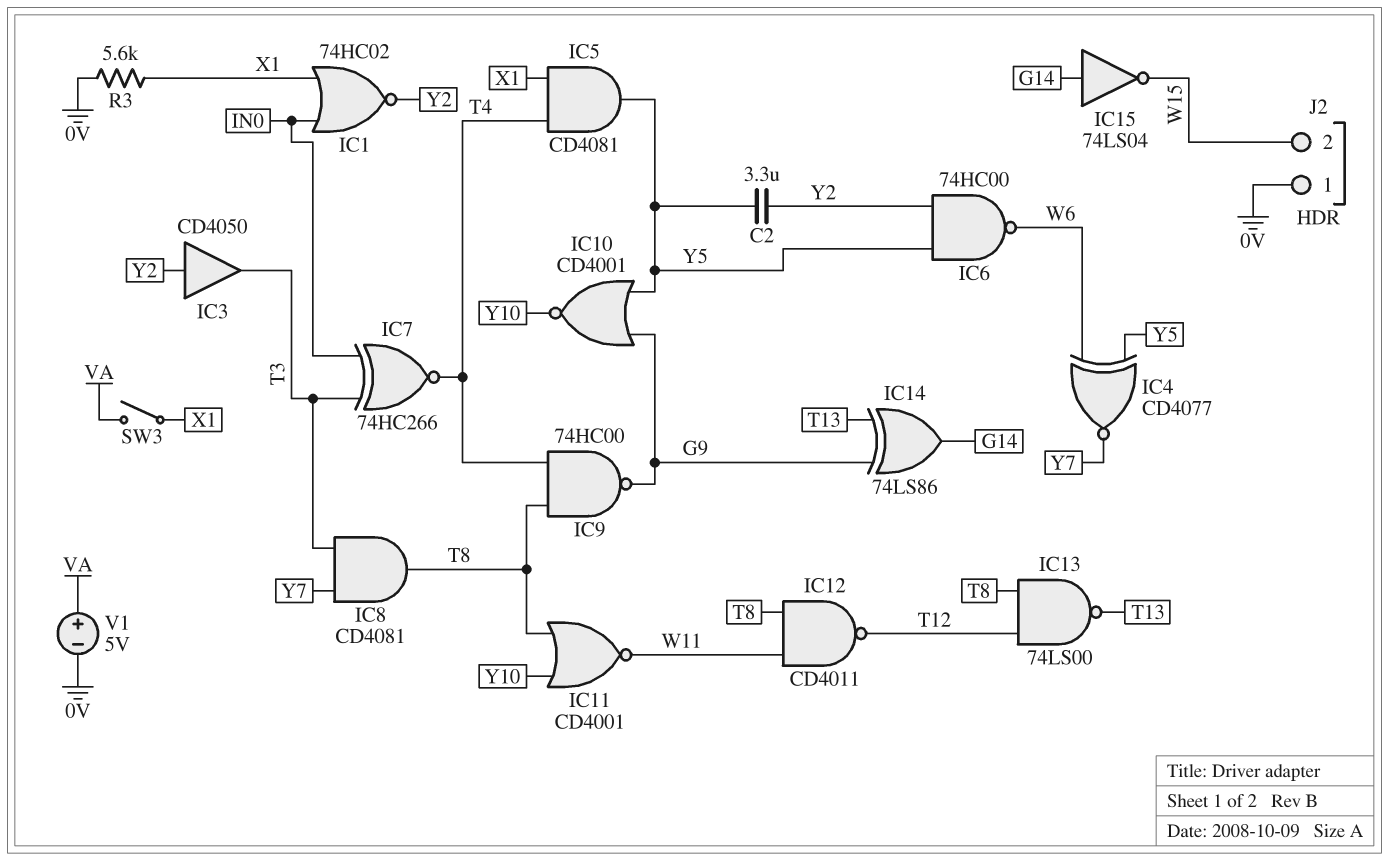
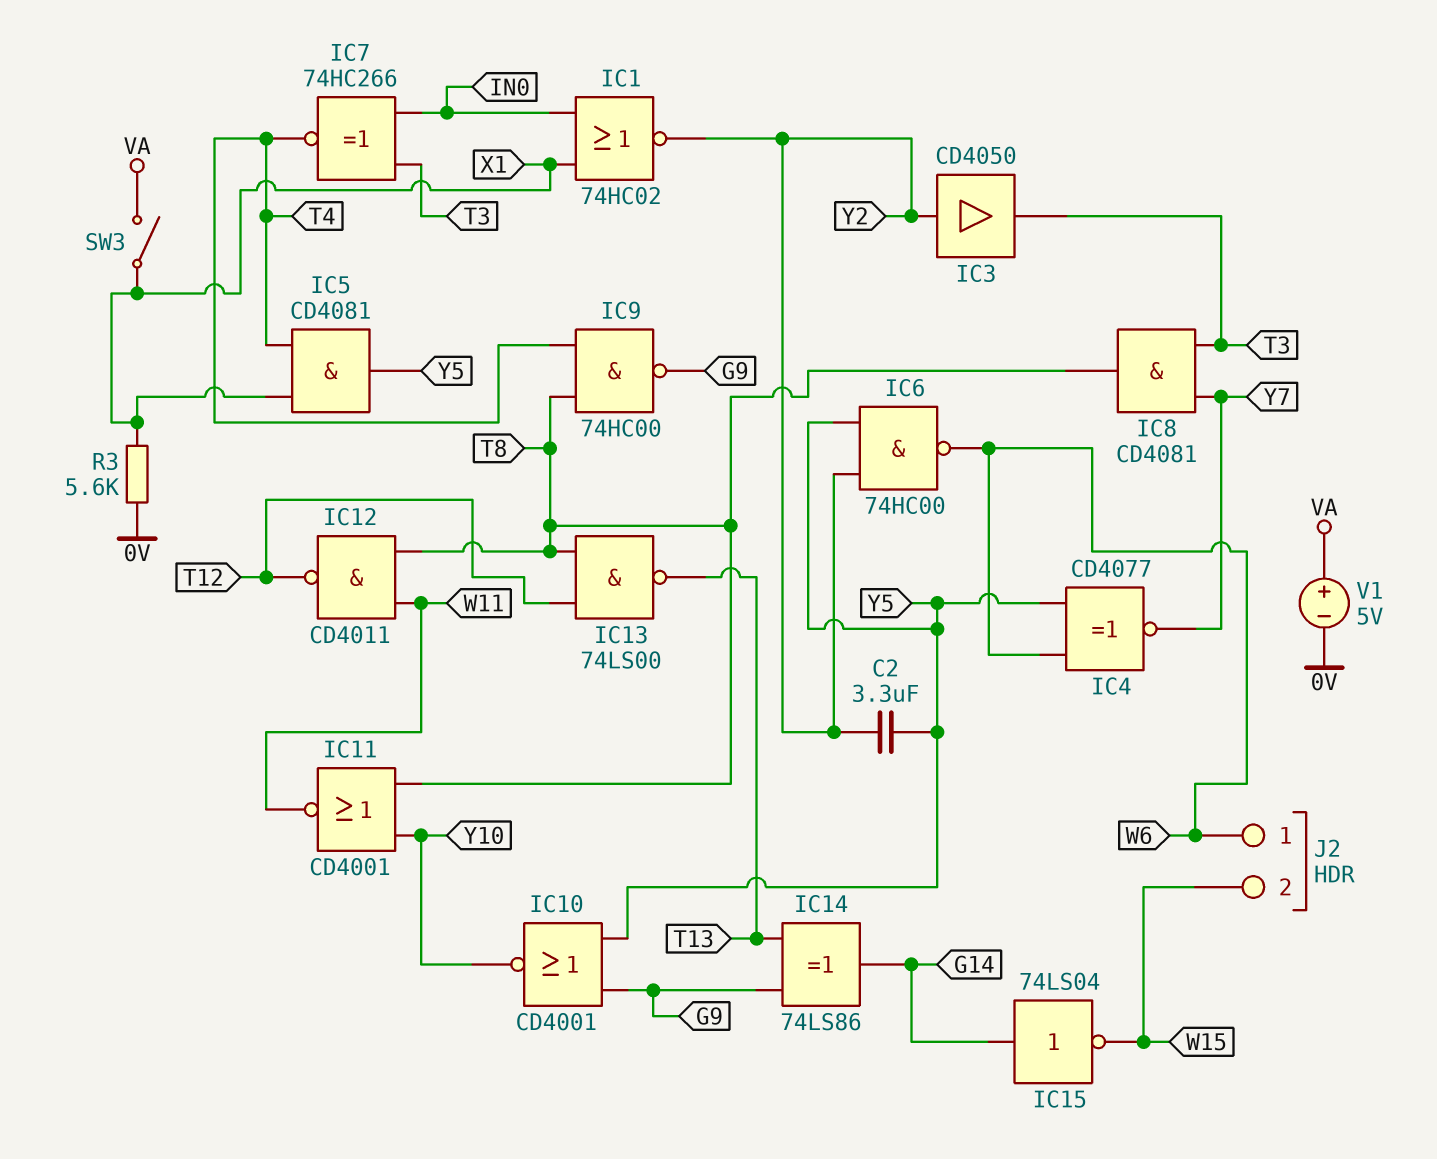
J2 pin 1: 0V -> W6

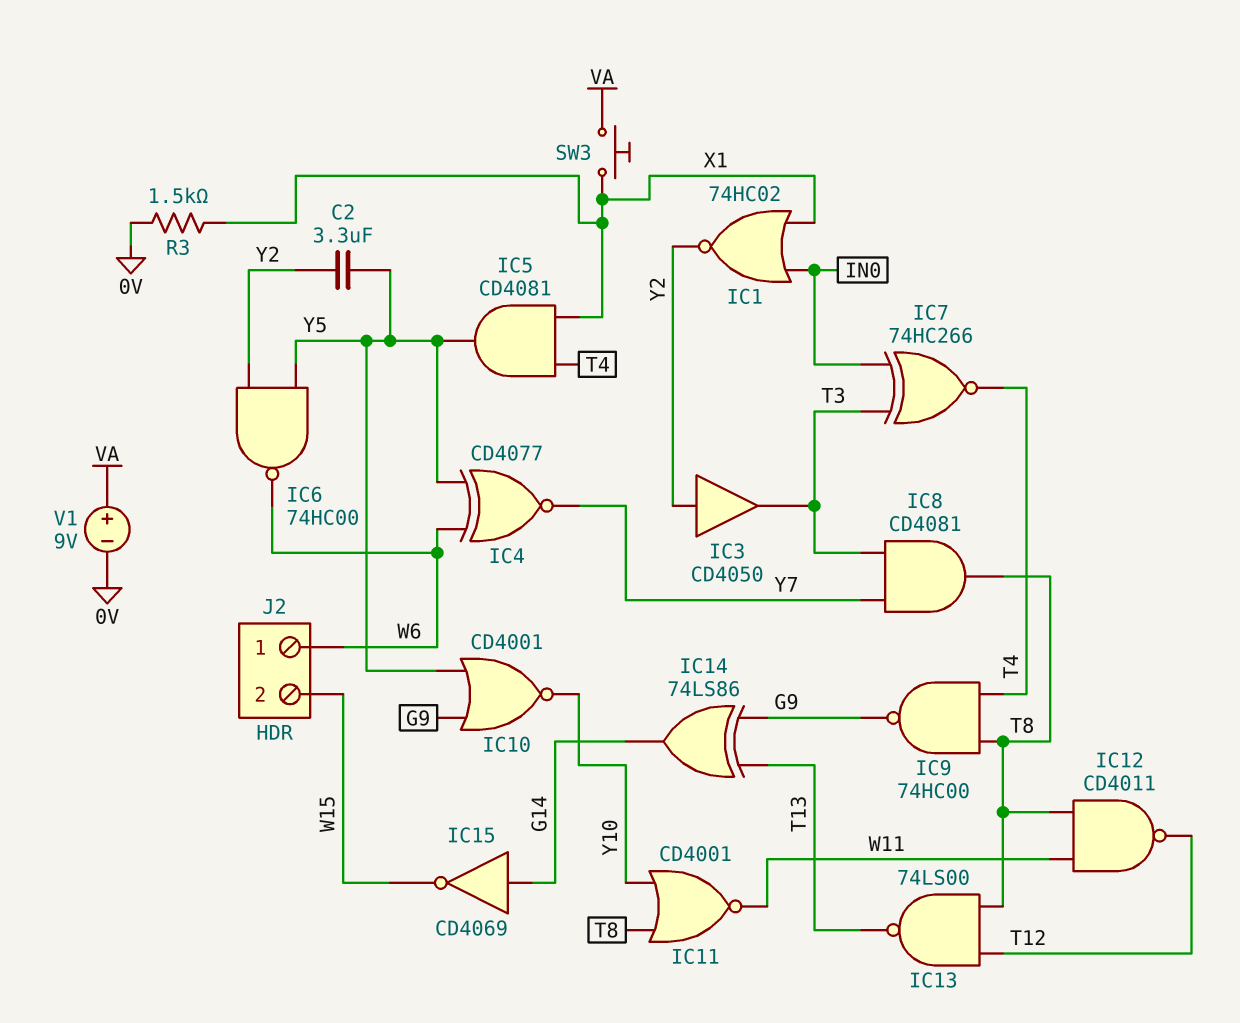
IC15: NOT 74LS04 (in G14, out W15) -> NOT CD4069 (in G14, out W15)
R3: 5.6k (0V, X1) -> 1.5k (0V, X1)
SW3: switch (VA, X1) -> button (VA, X1)
V1: 5V (plus VA, minus 0V) -> 9V (plus VA, minus 0V)

